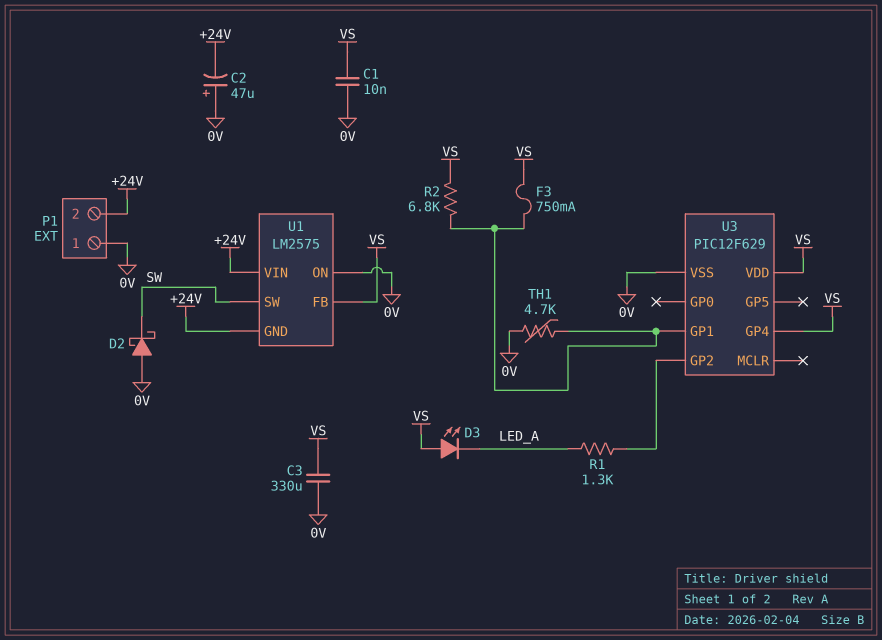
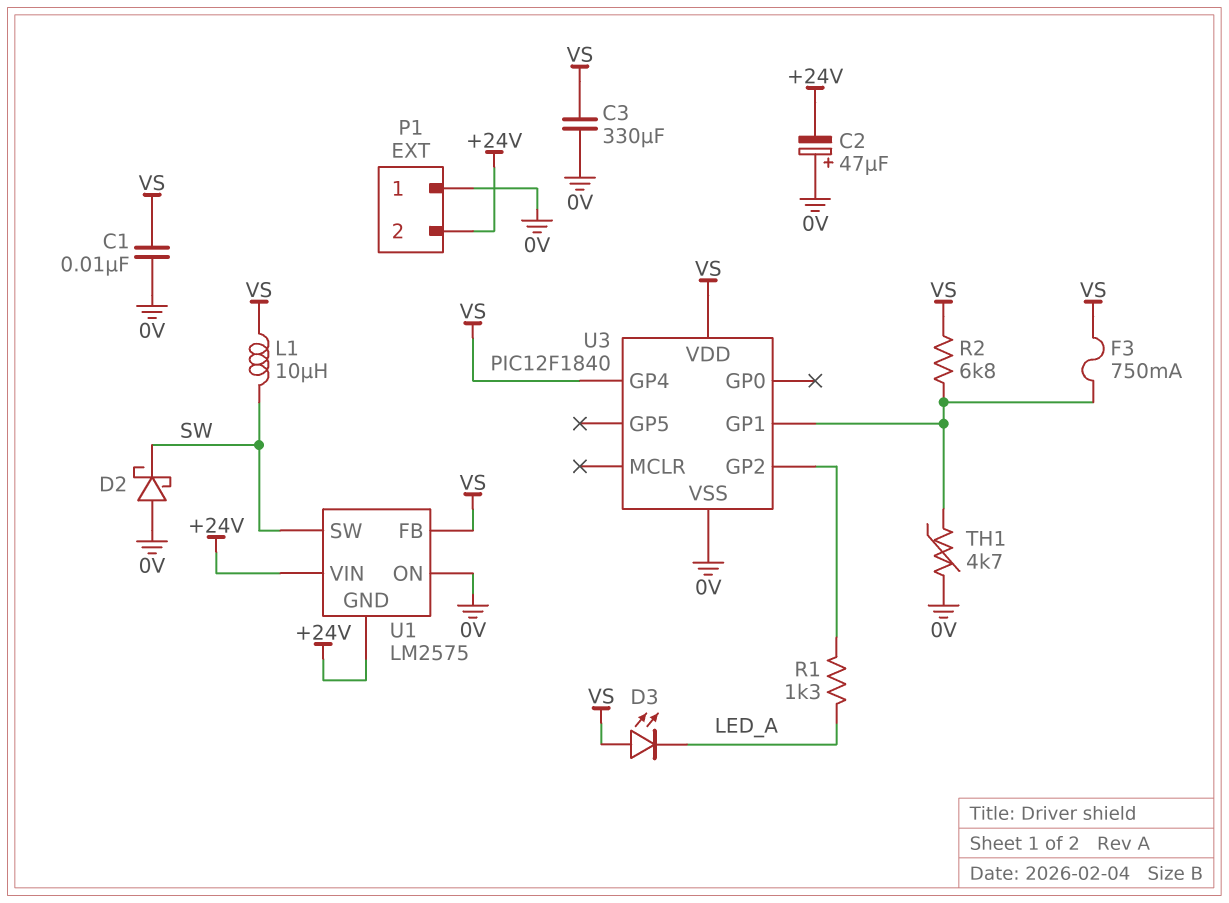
L1: none -> 10uH (SW, VS)
U3: PIC12F629 -> PIC12F1840

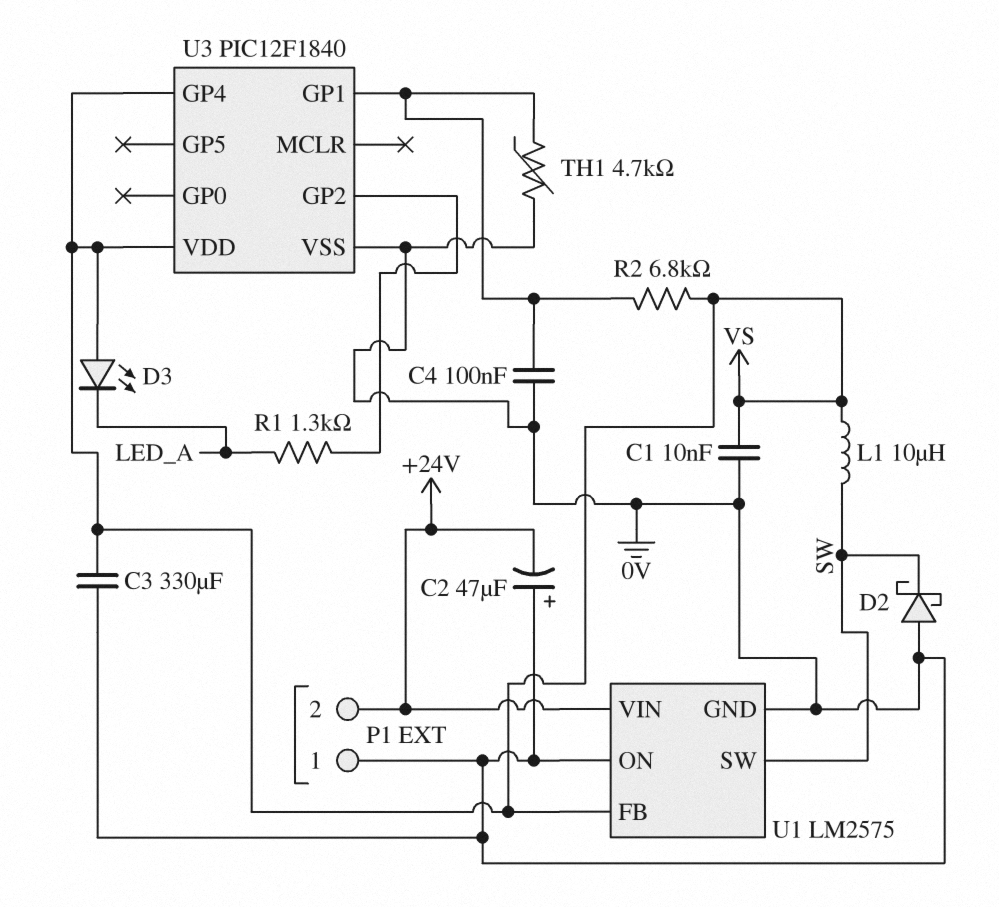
C4: none -> 100nF (0V, U3/GP1)
F3: 750mA (U3/GP1, VS) -> none
U1 pin GND: +24V -> 0V

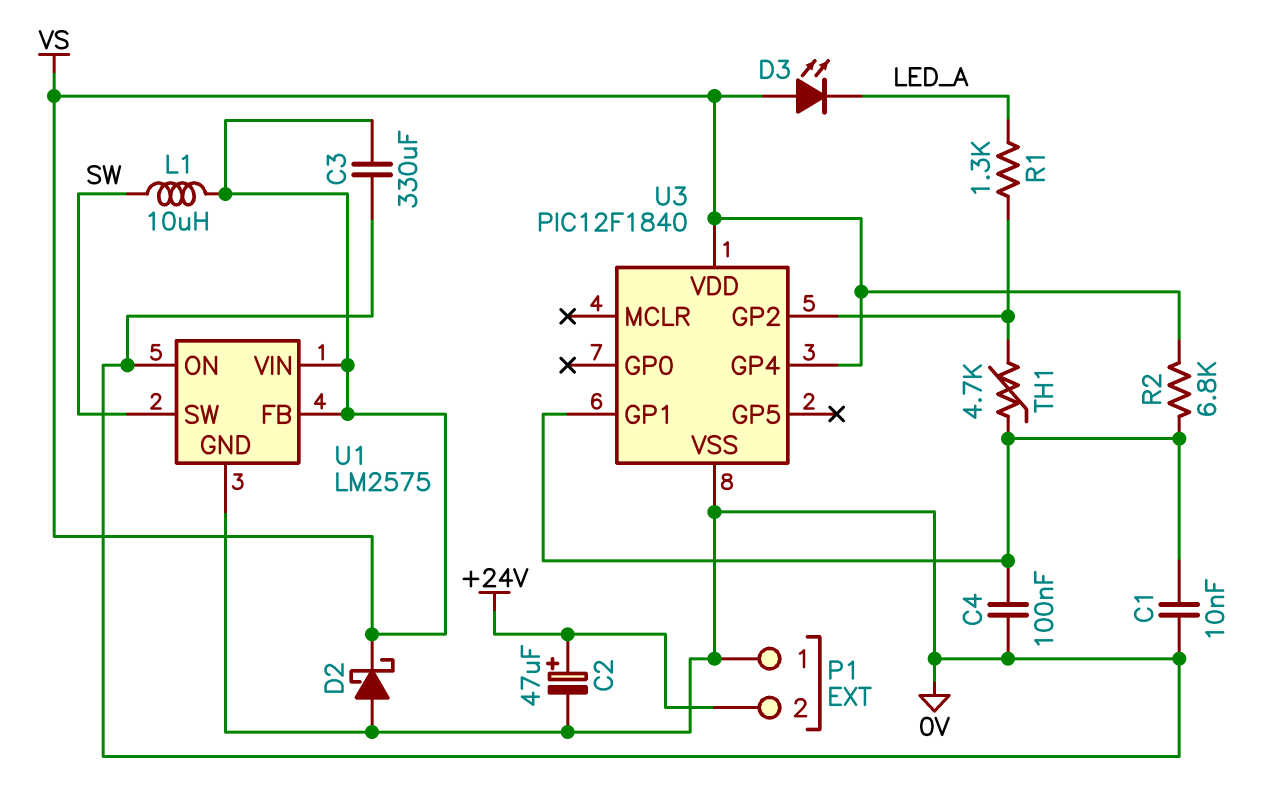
C1: 10nF (0V, VS) -> 10nF (0V, U3/GP1)
C2: 47uF (plus 0V, minus +24V) -> 47uF (plus +24V, minus 0V)
D2: schottky (A 0V, K SW) -> schottky (A 0V, K VS)
TH1: 4.7k (0V, U3/GP1) -> 4.7k (U3/GP1, U3/GP2)
U1 pin VIN: +24V -> VS

